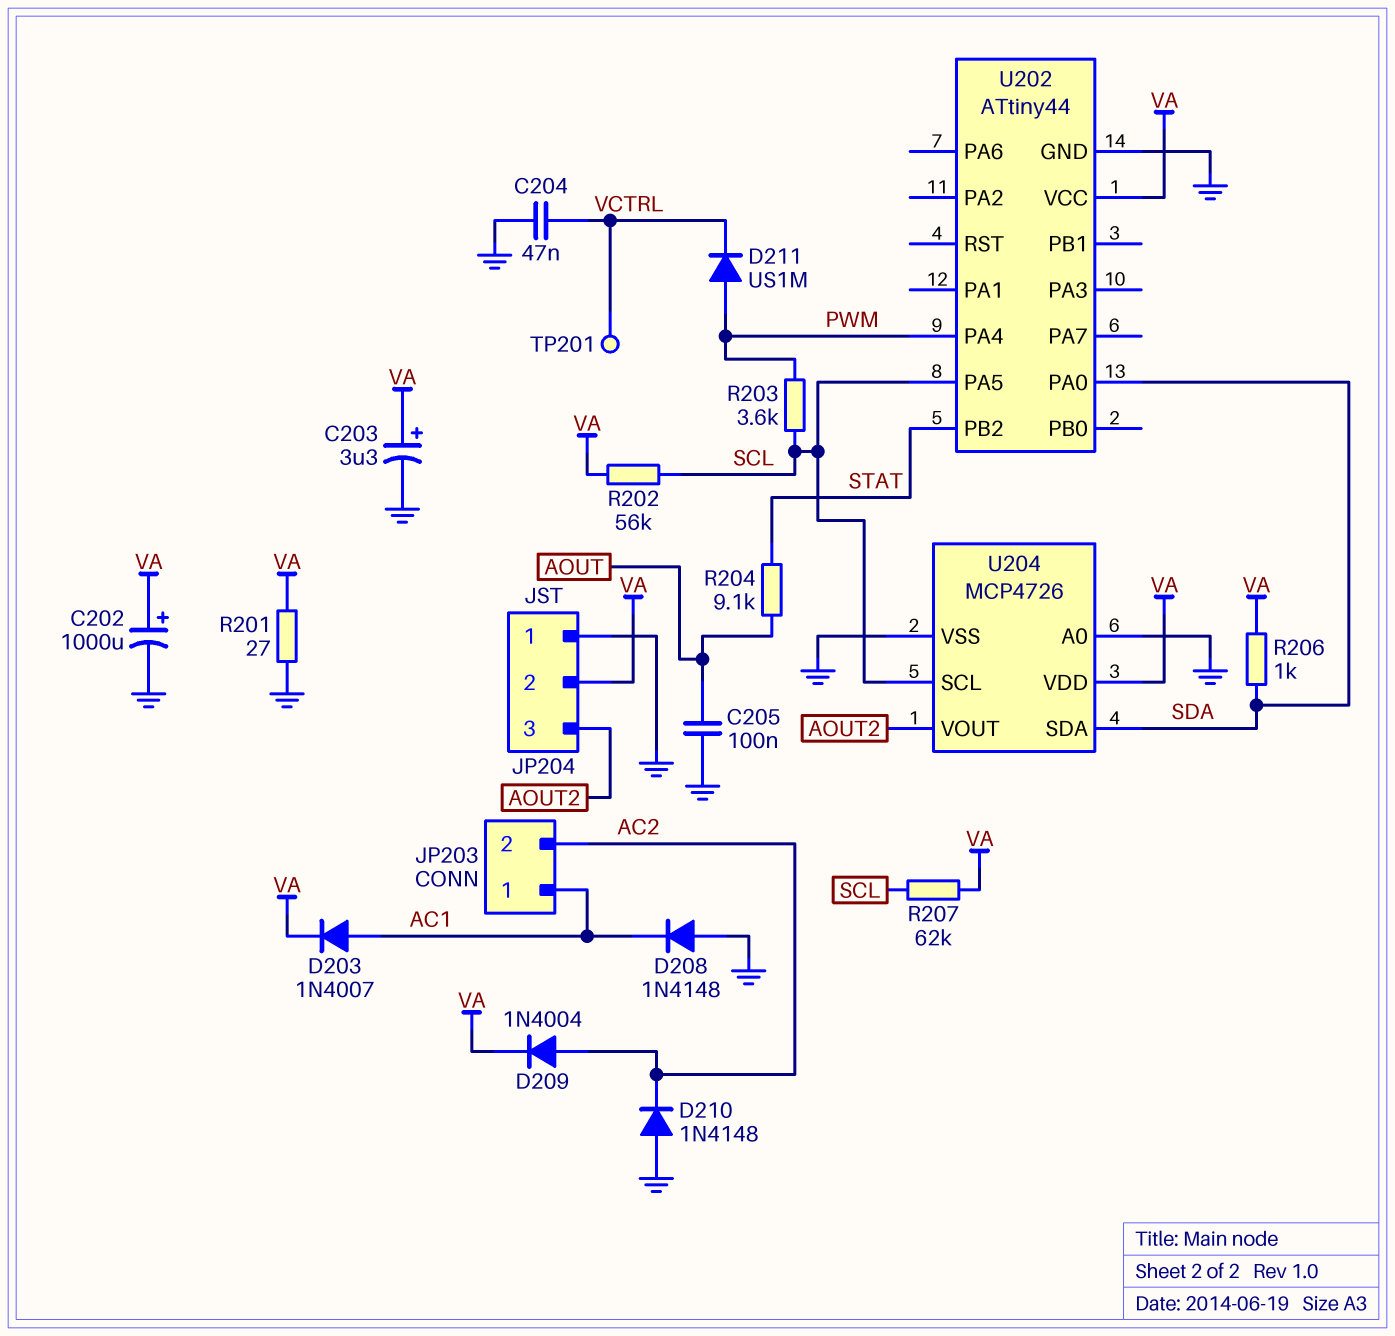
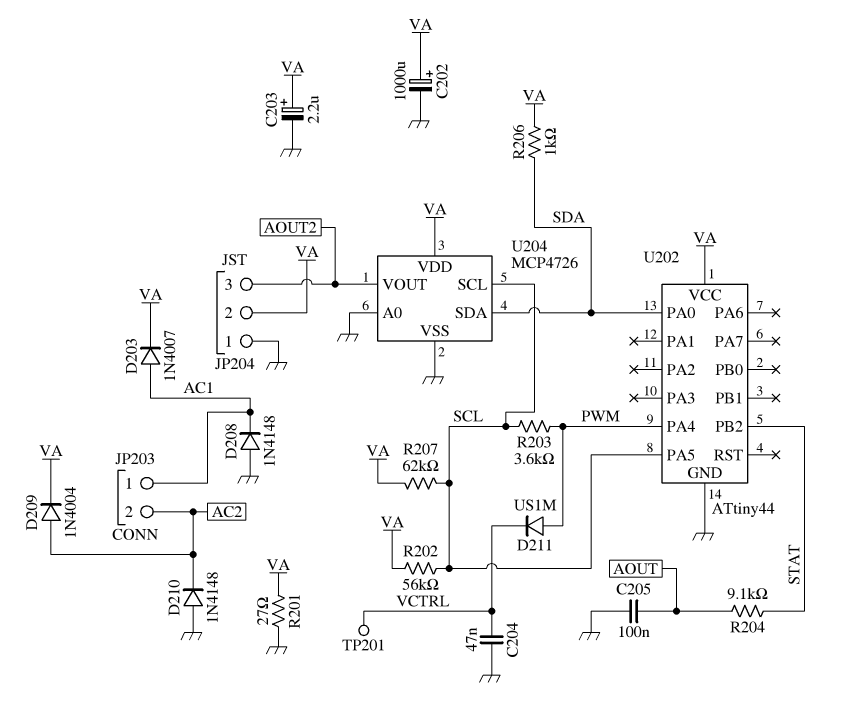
C203: 3.3uF (plus VA, minus GND) -> 2.2uF (plus VA, minus GND)

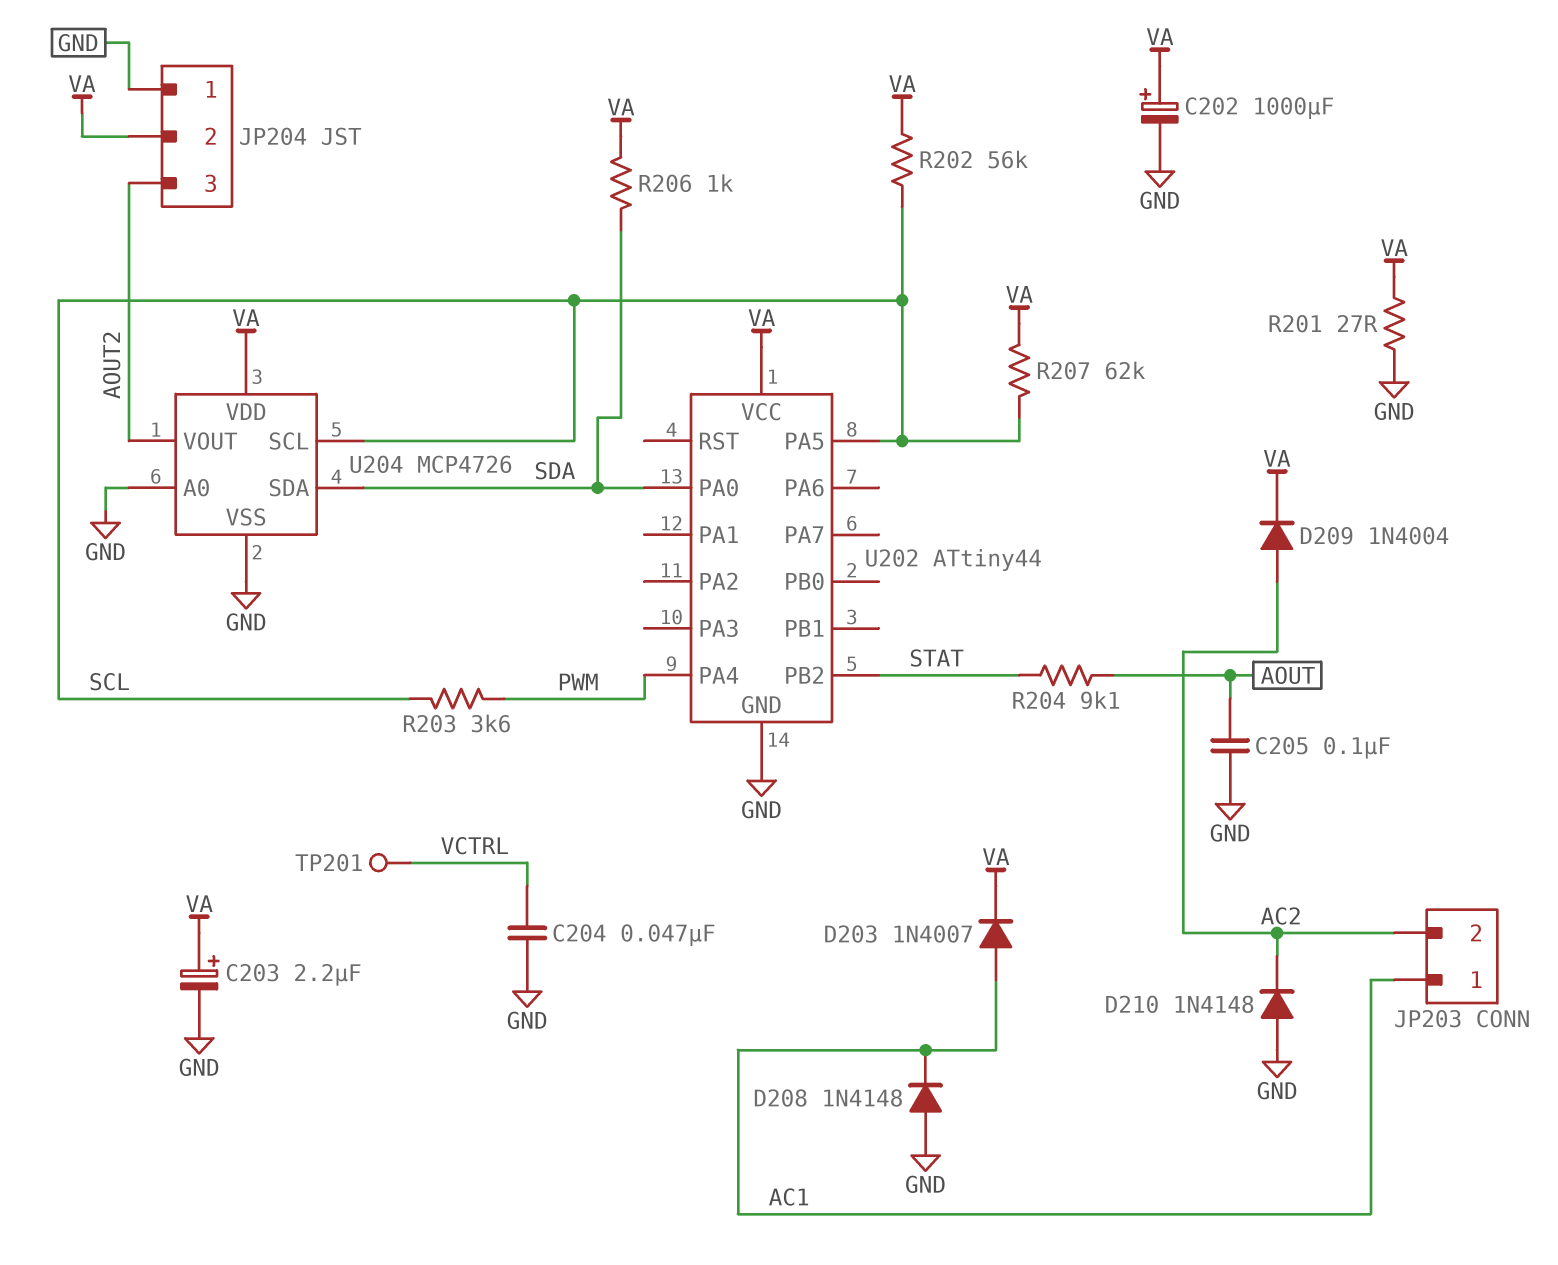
D211: diode US1M (A PWM, K VCTRL) -> none

